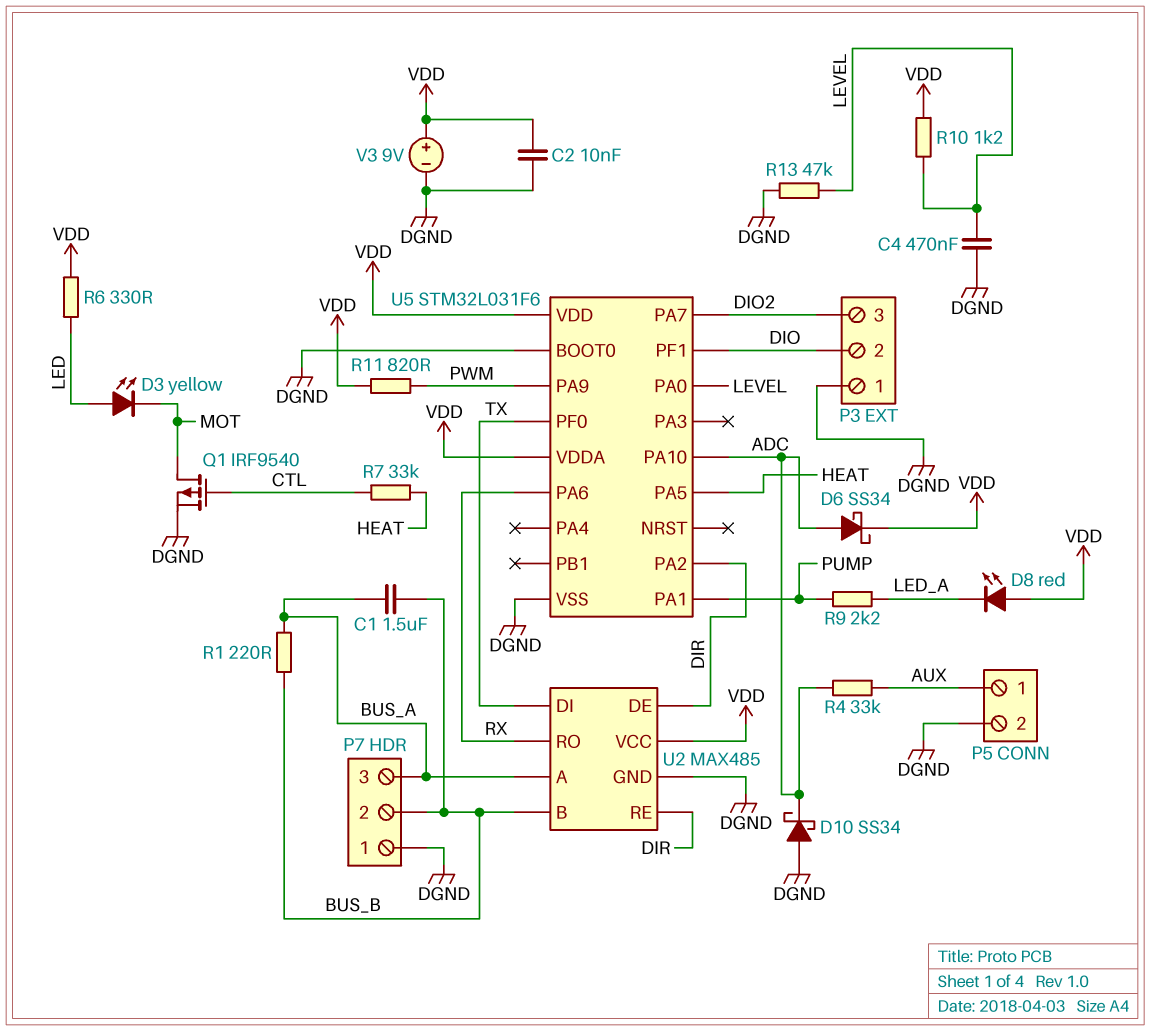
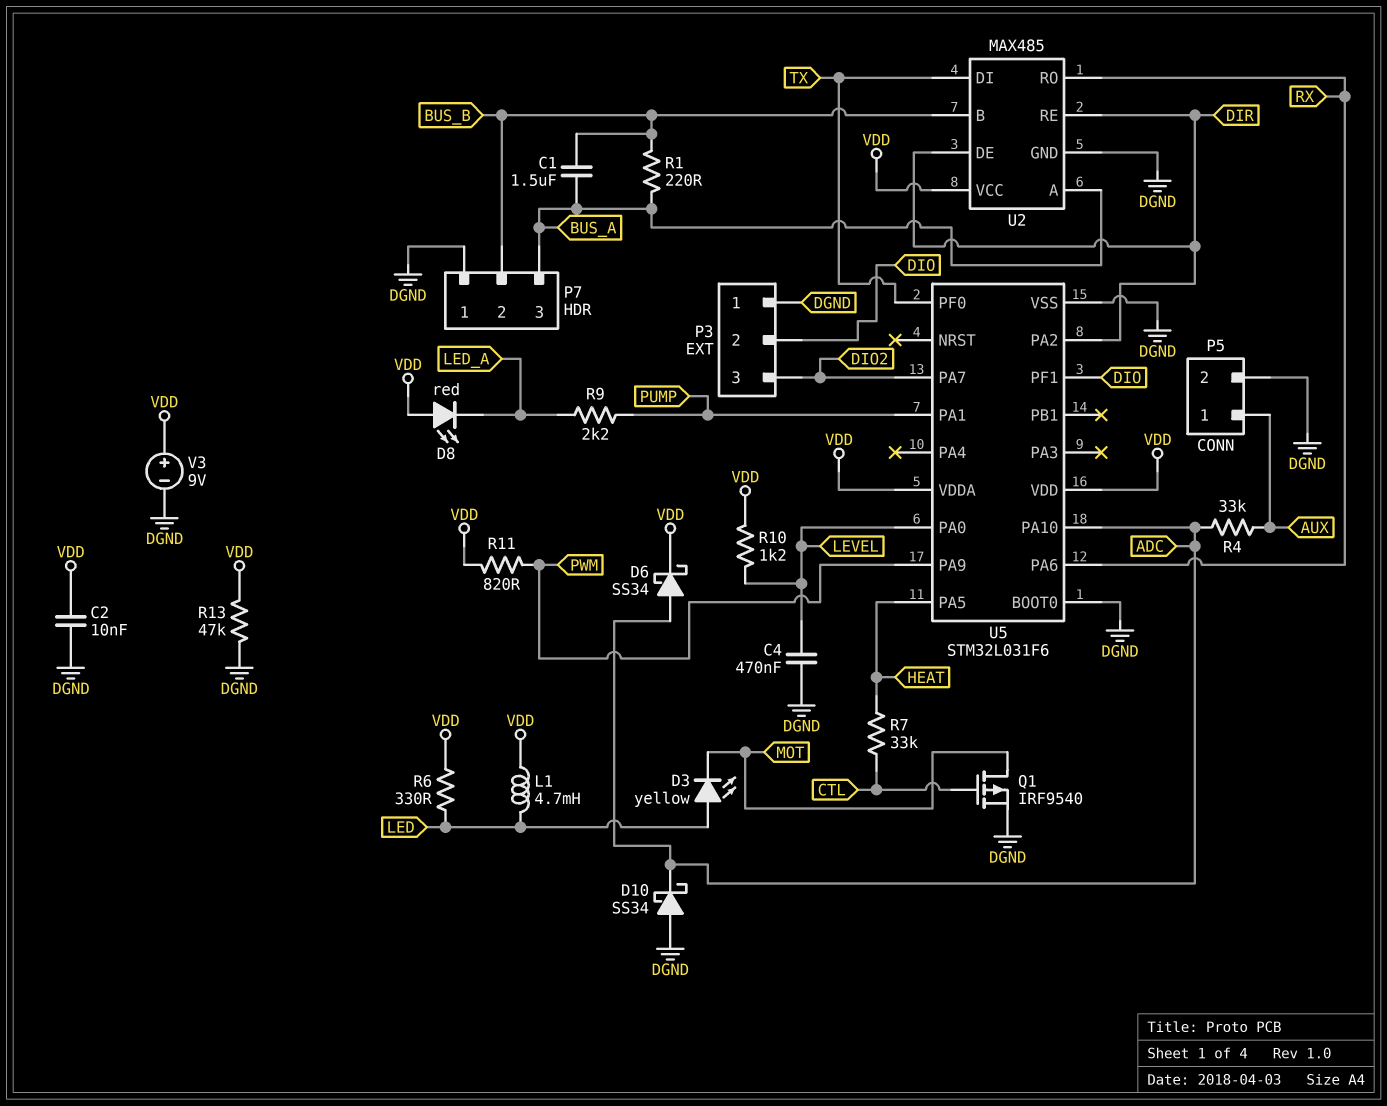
L1: none -> 4.7mH (LED, VDD)
R13: 47k (DGND, LEVEL) -> 47k (DGND, VDD)

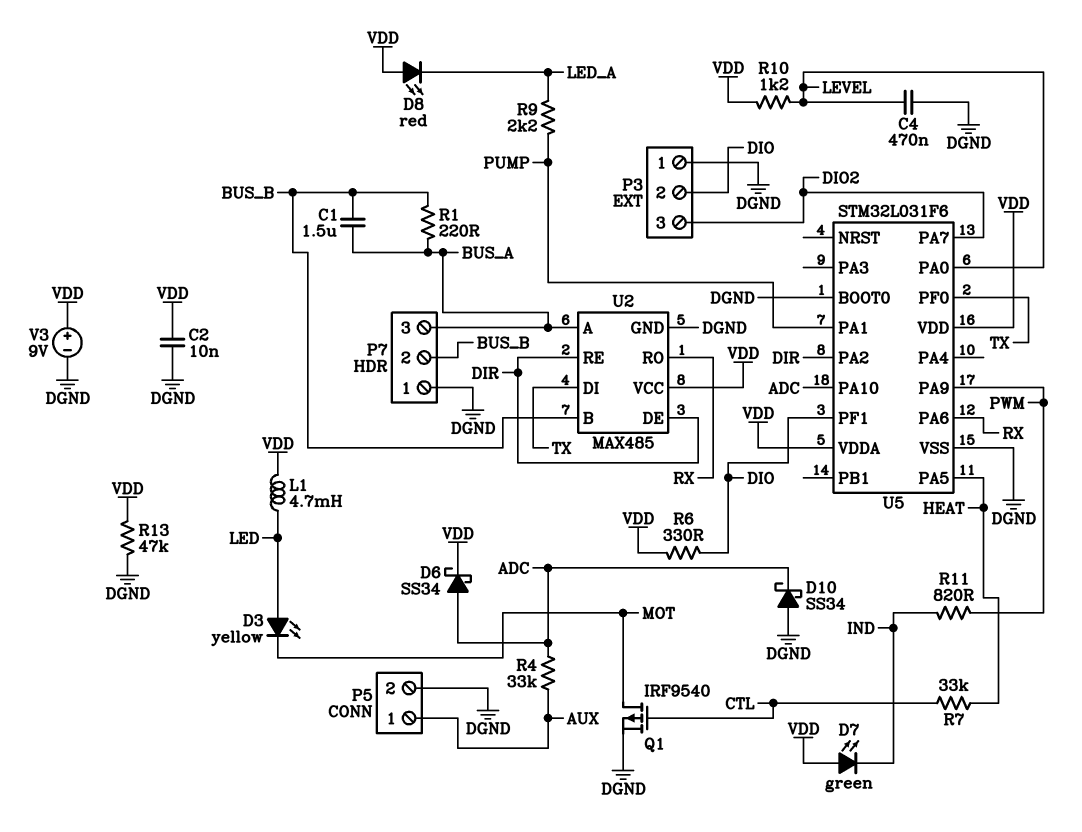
D7: none -> LED green (A VDD, K IND)
R6: 330 (LED, VDD) -> 330 (DIO, VDD)
R11: 820 (PWM, VDD) -> 820 (IND, PWM)

